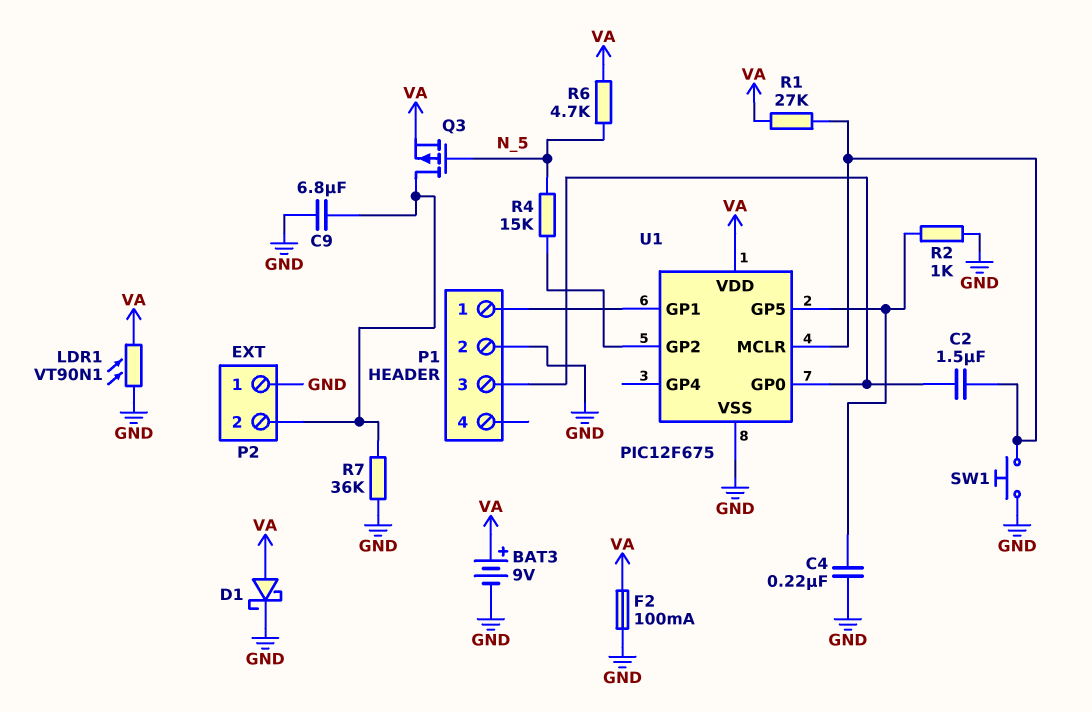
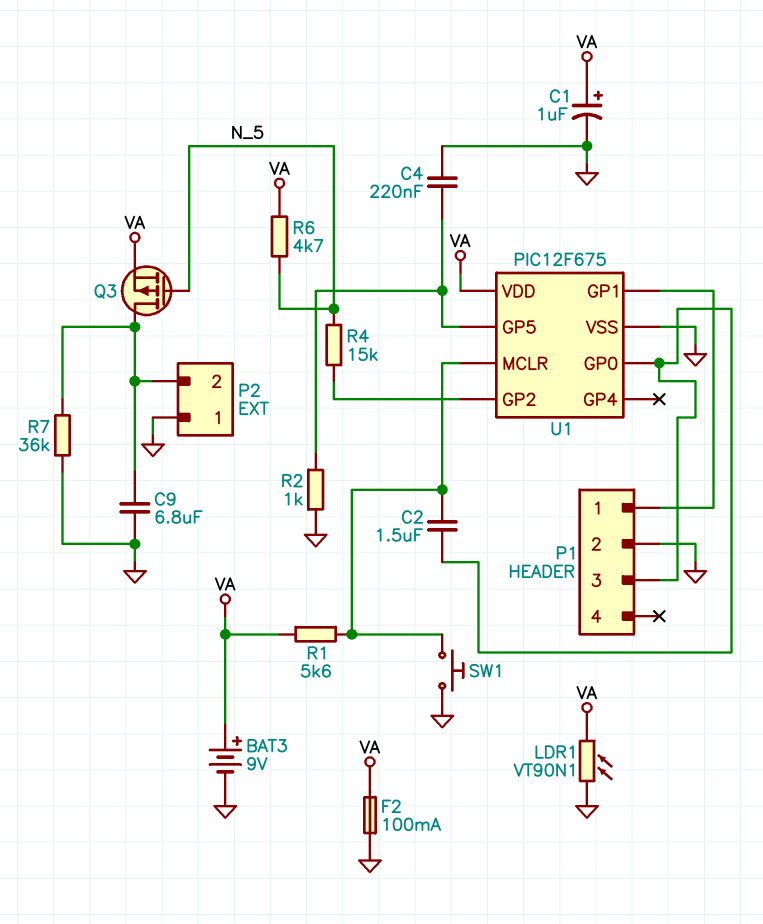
C1: none -> 1uF (plus VA, minus GND)
D1: schottky (A VA, K GND) -> none
R1: 27k (U1/MCLR, VA) -> 5.6k (U1/MCLR, VA)

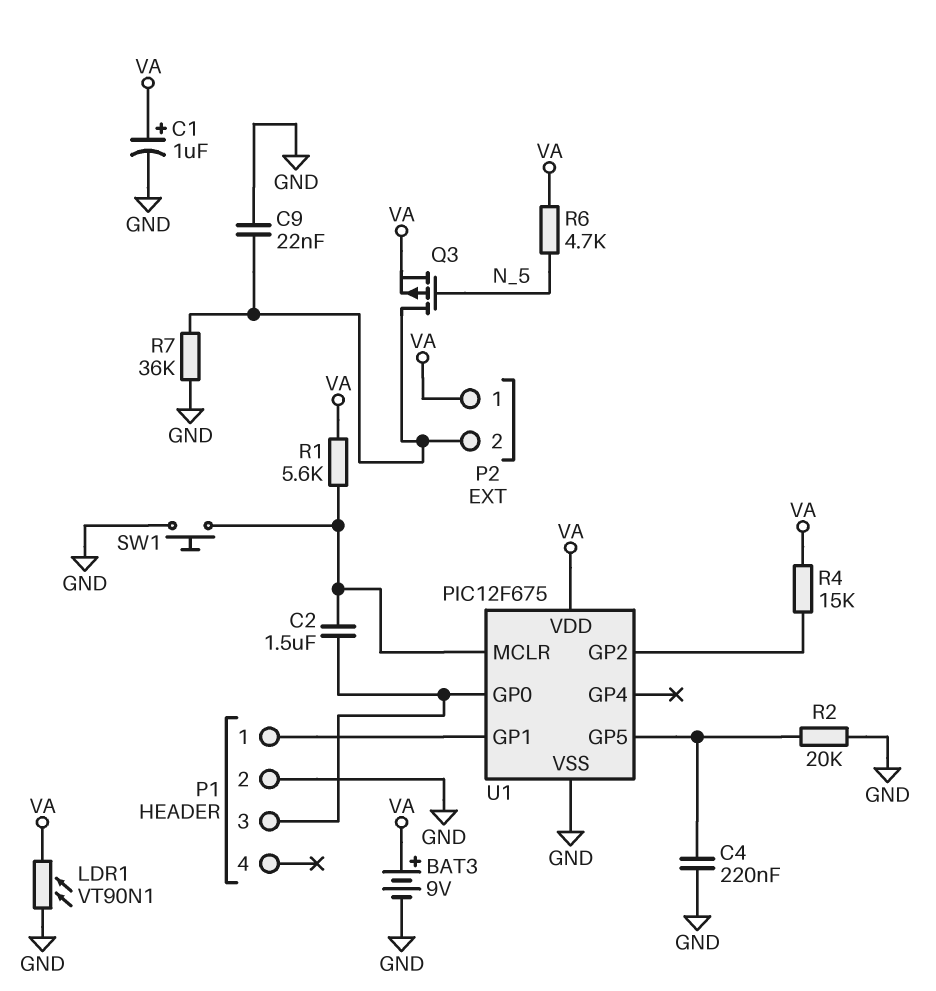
C9: 6.8uF (GND, P2/2) -> 22nF (GND, P2/2)
F2: 100mA (GND, VA) -> none
P2 pin 1: GND -> VA
R2: 1k (GND, U1/GP5) -> 20k (GND, U1/GP5)
R4: 15k (N_5, U1/GP2) -> 15k (U1/GP2, VA)

